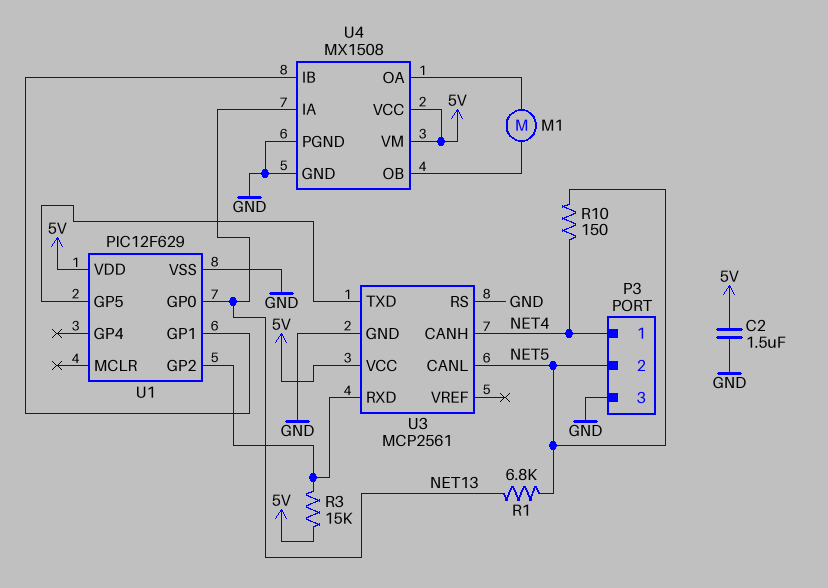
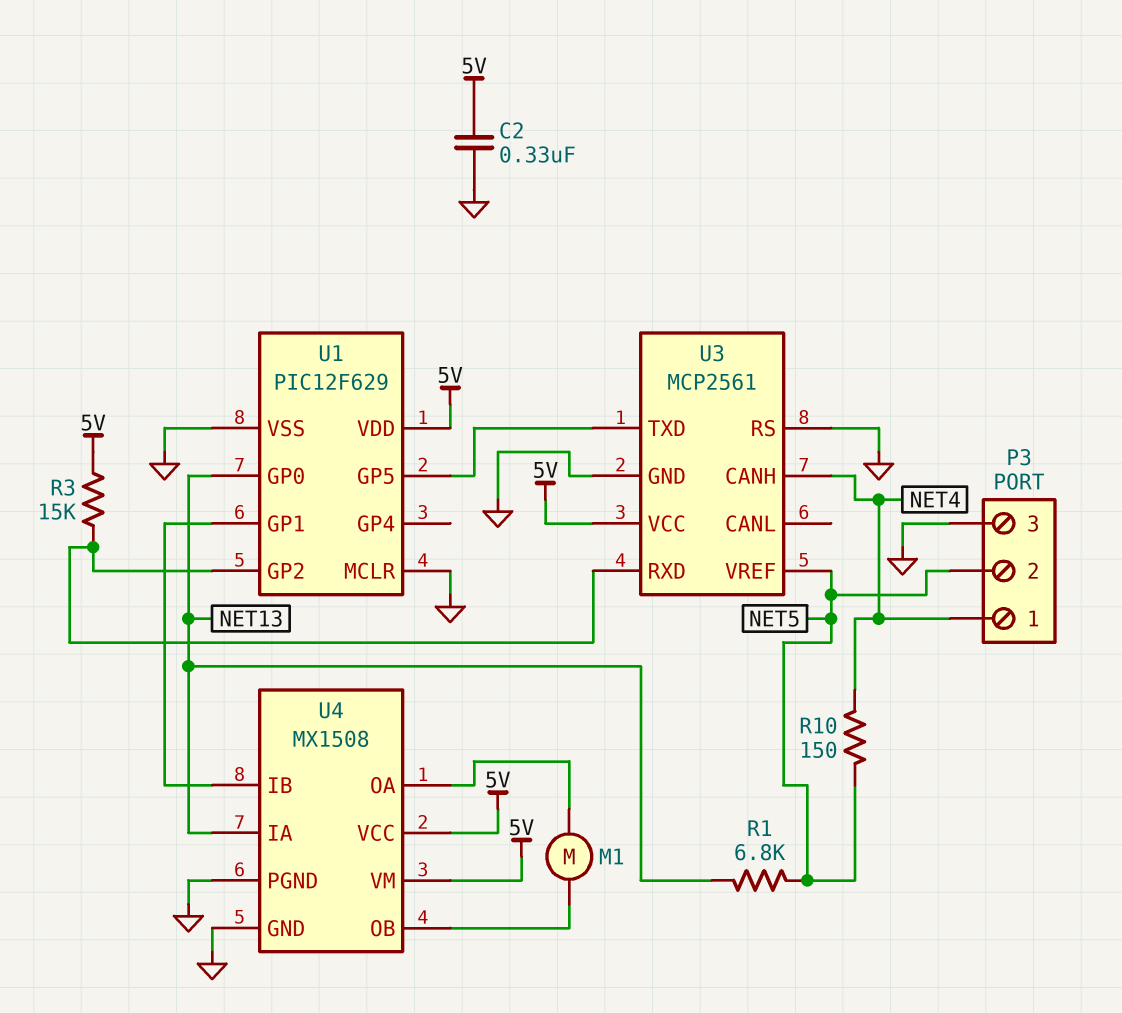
C2: 1.5uF (5V, GND) -> 330nF (5V, GND)
U1 pin MCLR: none -> GND
U3 pin CANL: NET5 -> none
U3 pin VREF: none -> NET5

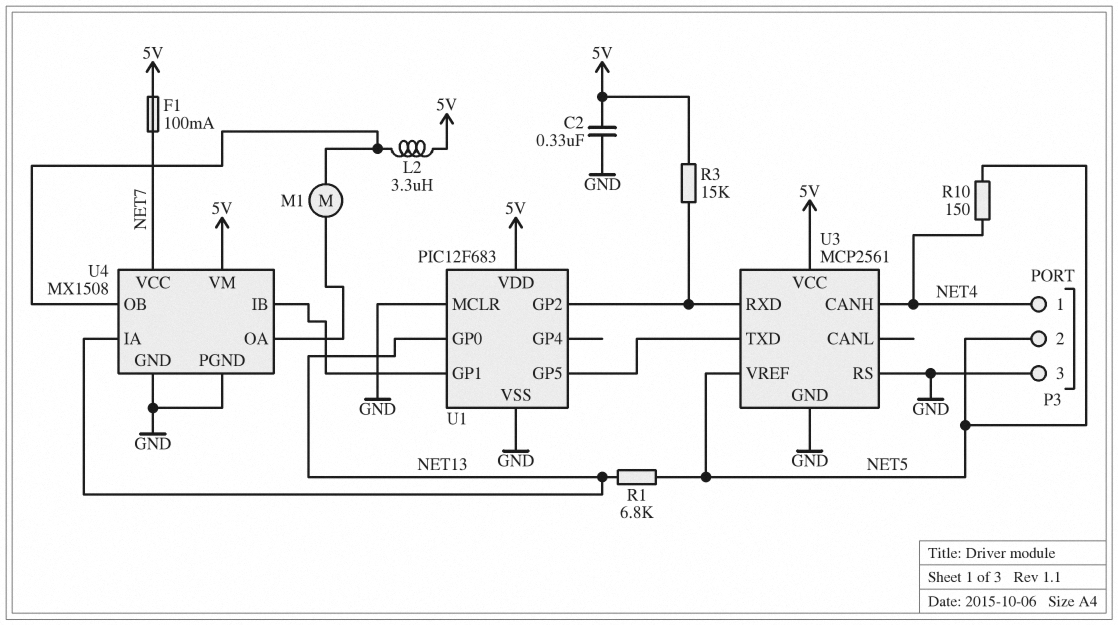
F1: none -> 100mA (5V, NET7)
L2: none -> 3.3uH (5V, U4/OB)
U1: PIC12F629 -> PIC12F683
U4 pin VCC: 5V -> NET7

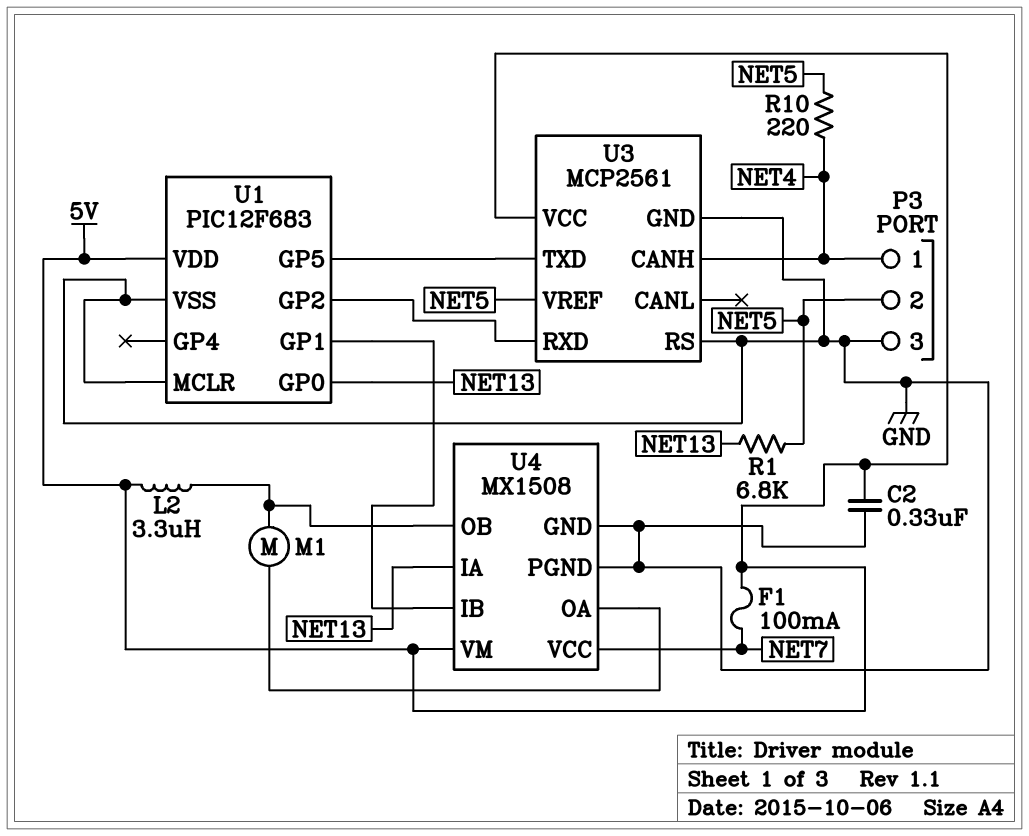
R3: 15k (5V, U1/GP2) -> none
R10: 150 (NET4, NET5) -> 220 (NET4, NET5)

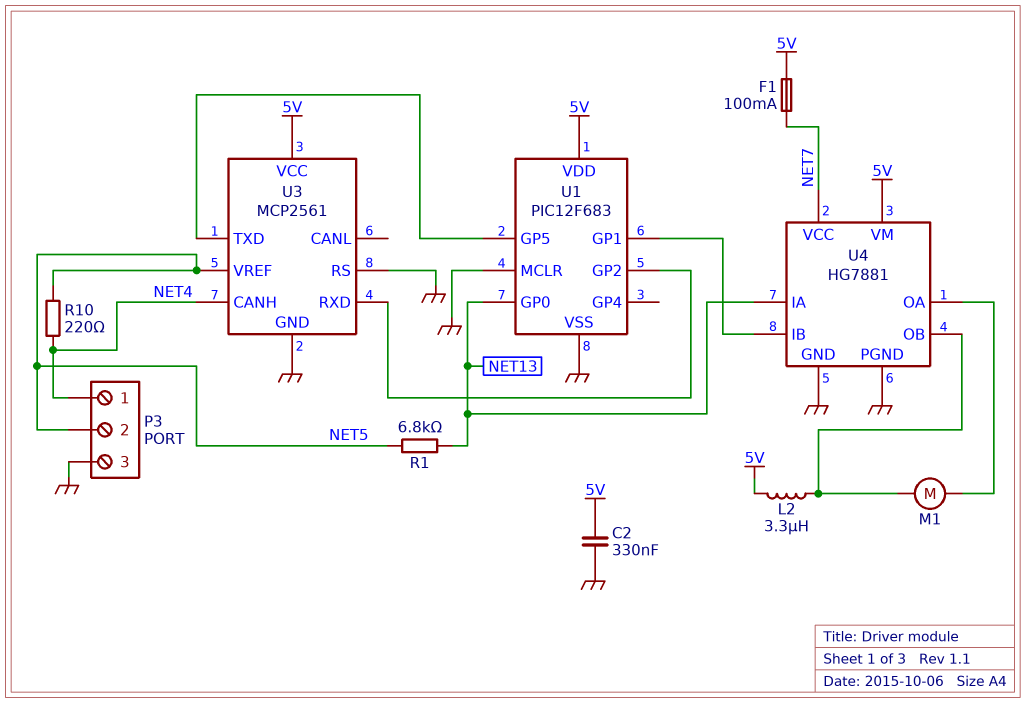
U4: MX1508 -> HG7881

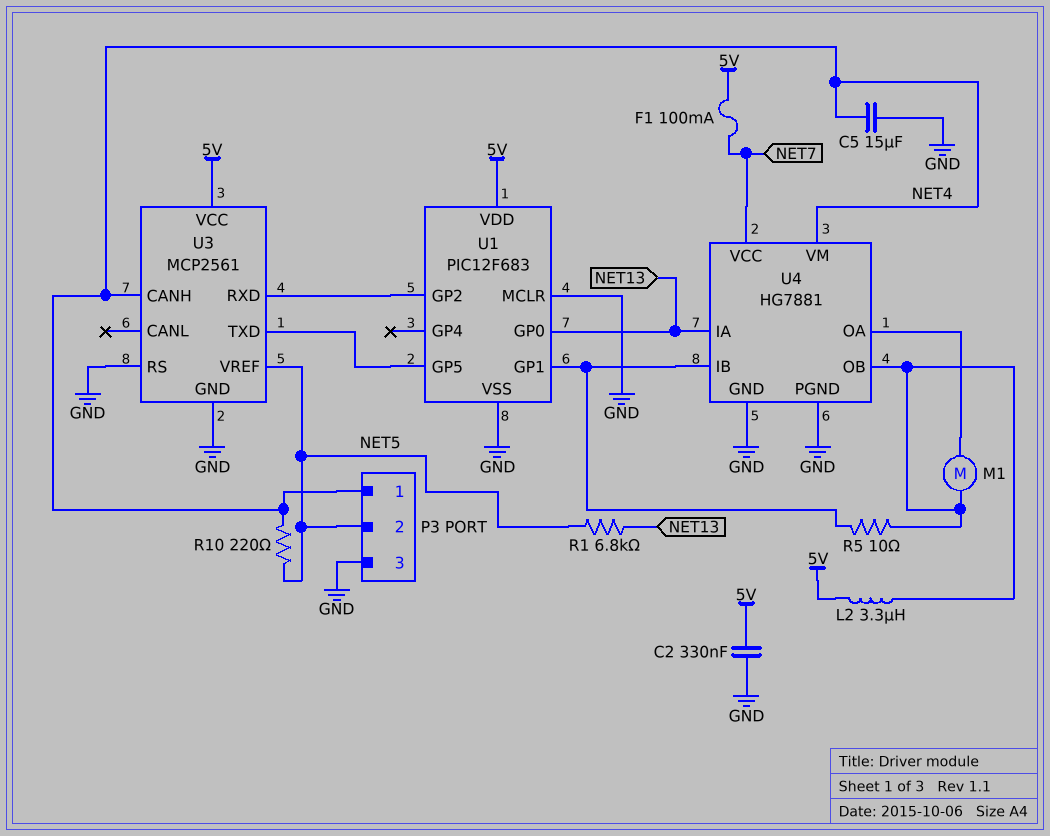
C5: none -> 15uF (GND, NET4)
R5: none -> 10 (U1/GP1, U4/OB)
U4 pin VM: 5V -> NET4

